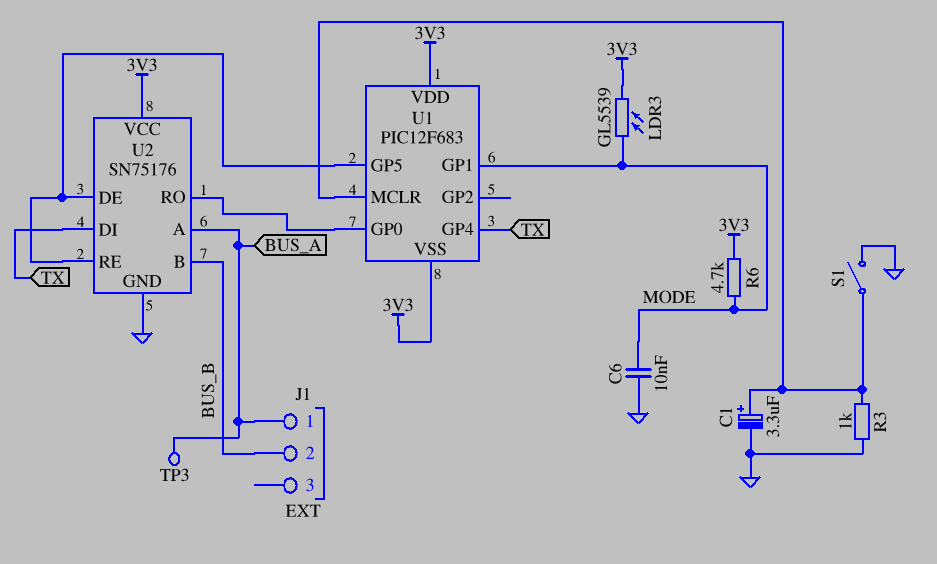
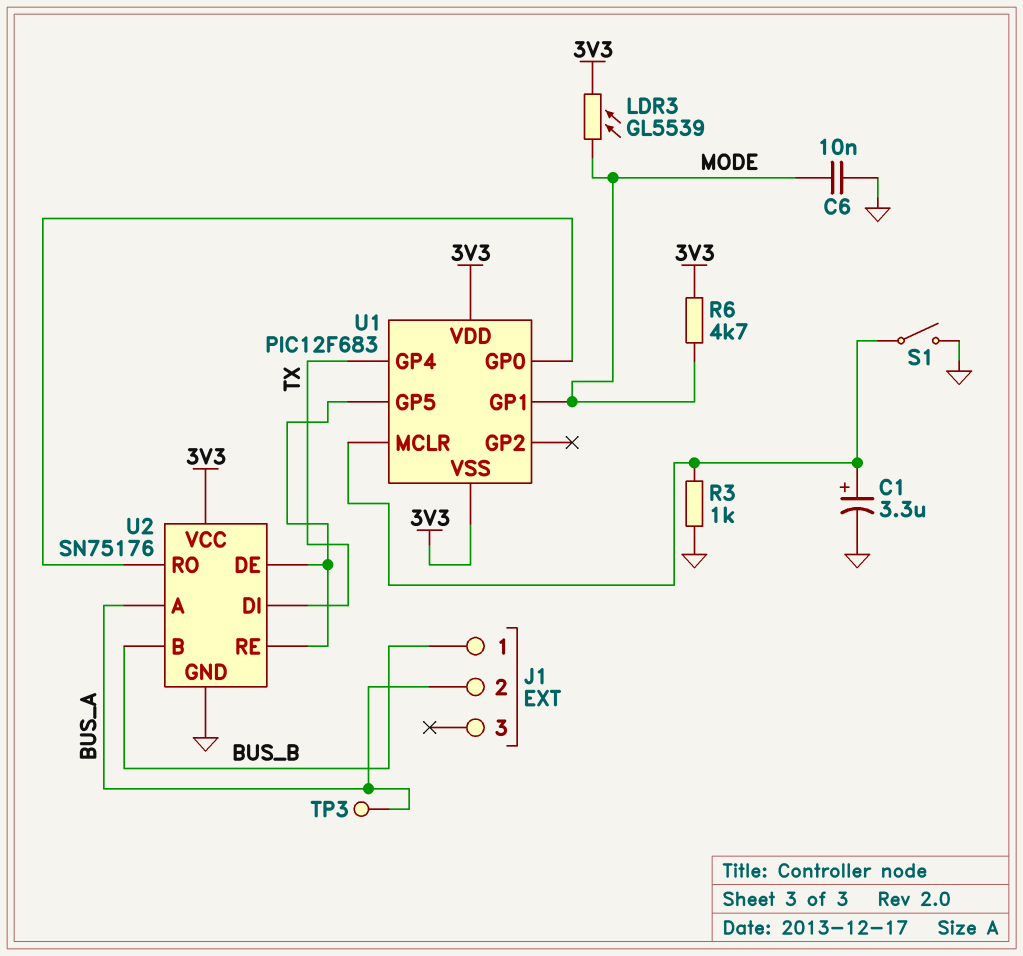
J1 pin 1: BUS_A -> BUS_B
J1 pin 2: BUS_B -> BUS_A

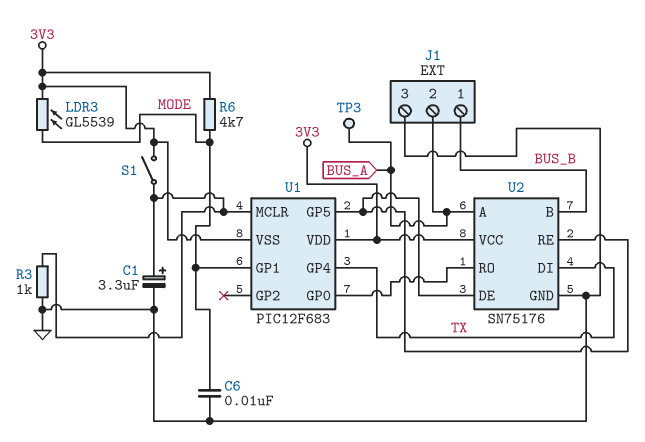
J1 pin 3: none -> GND
S1: switch (GND, U1/MCLR) -> switch (3V3, U1/MCLR)

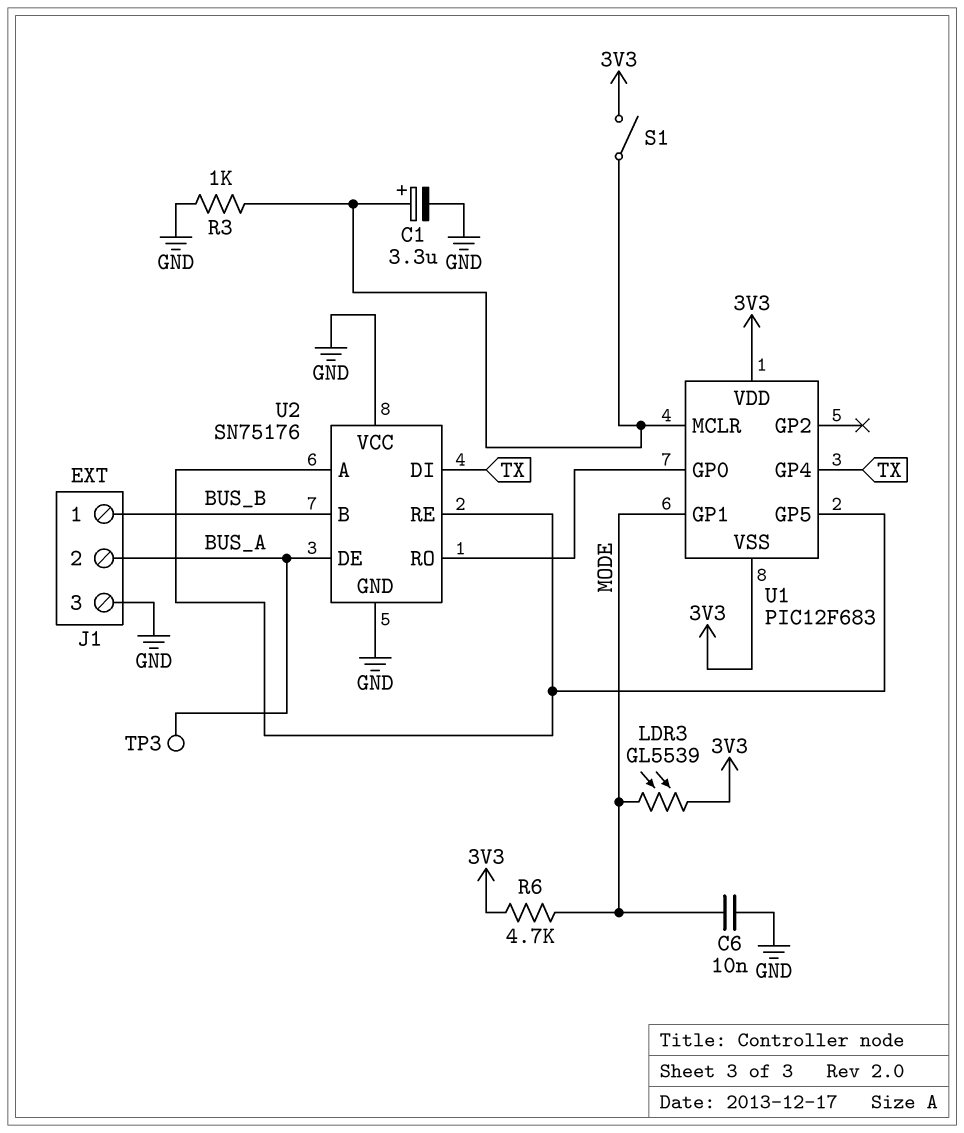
U2 pin A: BUS_A -> U1/GP5
U2 pin DE: U1/GP5 -> BUS_A
U2 pin VCC: 3V3 -> GND

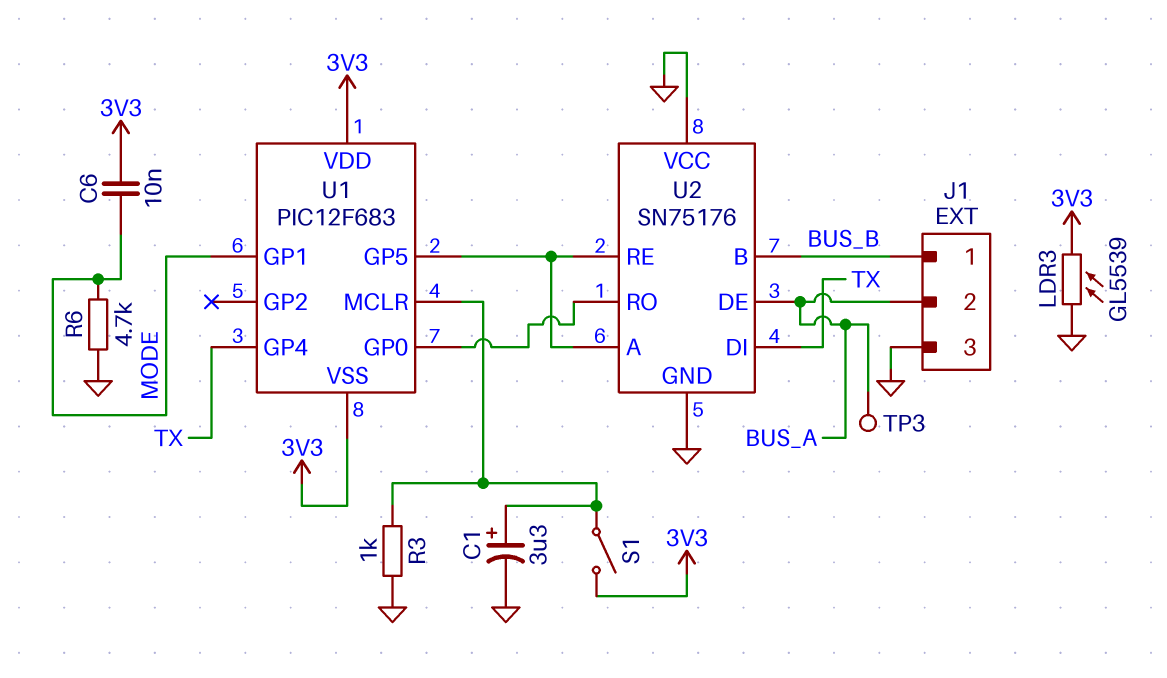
C6: 10nF (GND, MODE) -> 10nF (3V3, MODE)
LDR3: GL5539 (3V3, MODE) -> GL5539 (3V3, GND)
R6: 4.7k (3V3, MODE) -> 4.7k (GND, MODE)

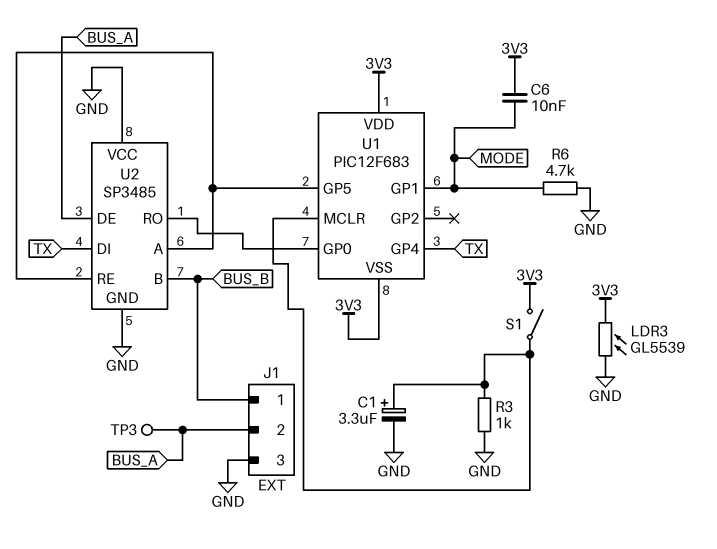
U2: SN75176 -> SP3485

